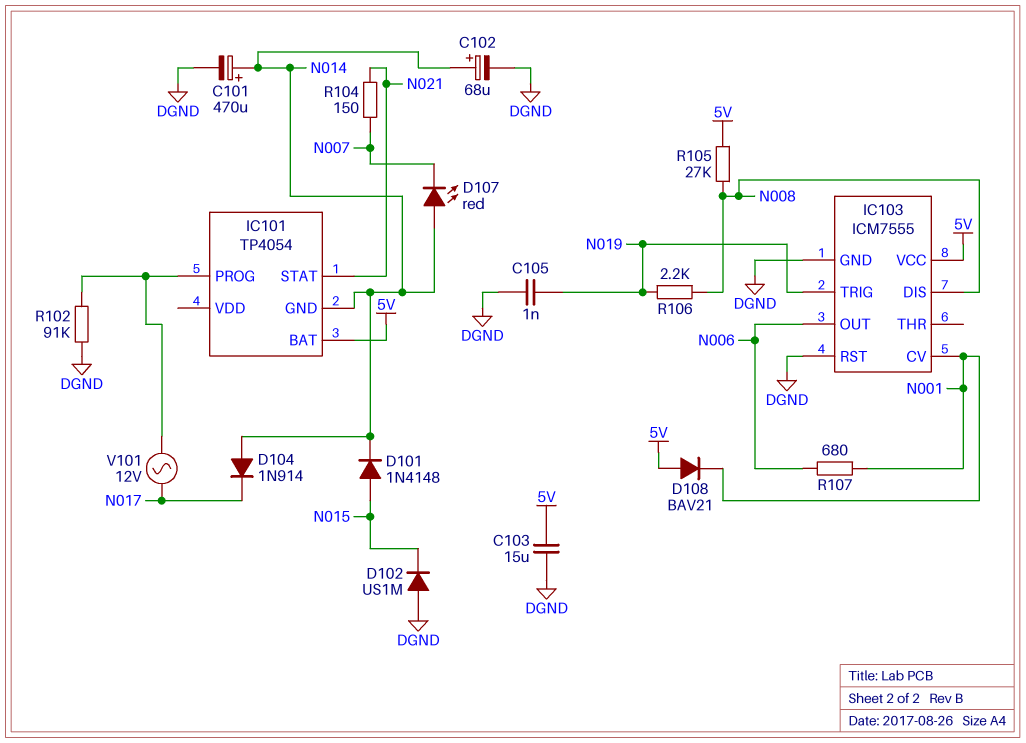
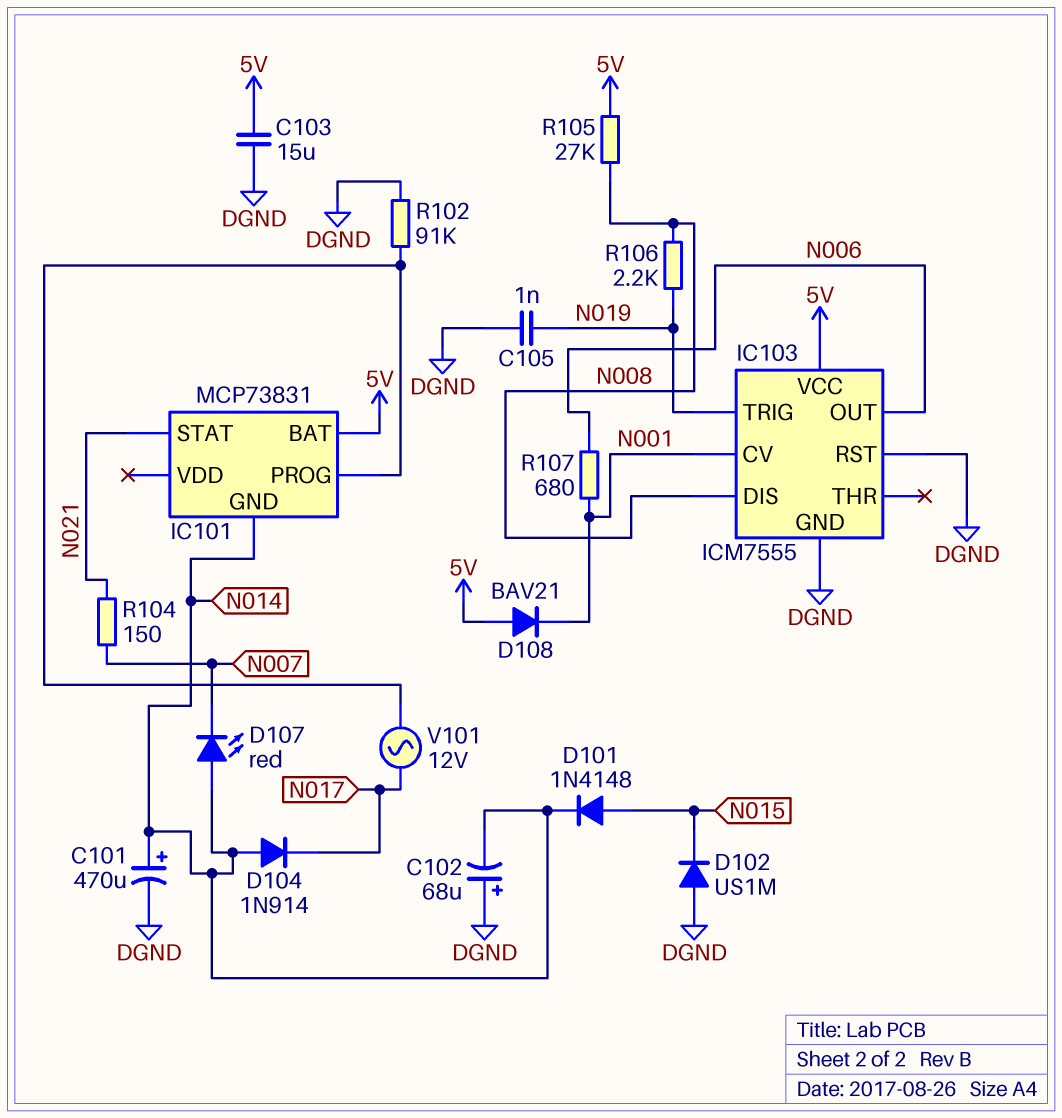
C102: 68uF (plus N014, minus DGND) -> 68uF (plus DGND, minus N014)
IC101: TP4054 -> MCP73831

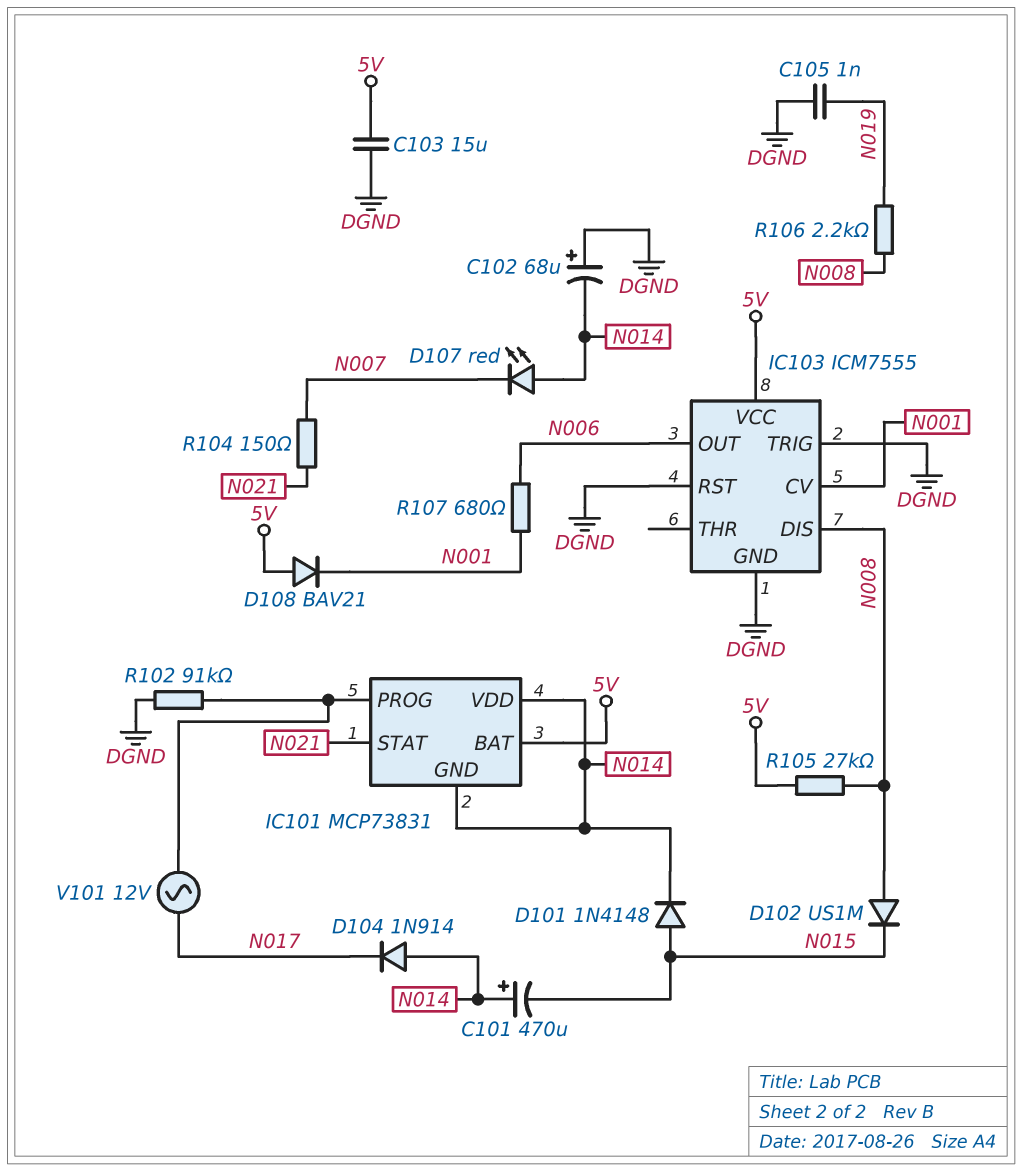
C101: 470uF (plus N014, minus DGND) -> 470uF (plus N014, minus N015)
D102: diode US1M (A DGND, K N015) -> diode US1M (A N008, K N015)
IC101 pin VDD: none -> N014
IC103 pin TRIG: N019 -> DGND

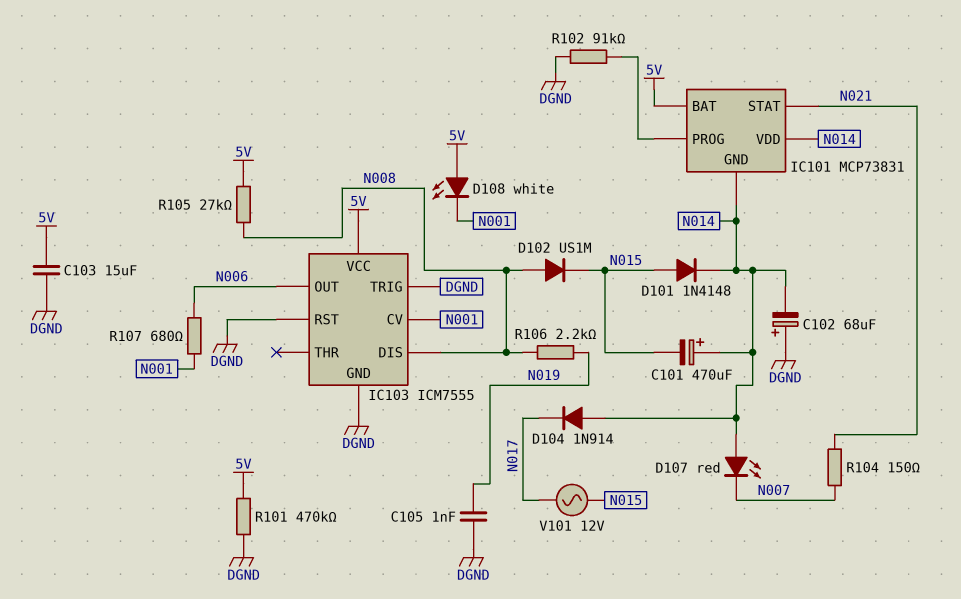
D108: diode BAV21 (A 5V, K N001) -> LED white (A 5V, K N001)
R101: none -> 470k (5V, DGND)
V101: AC 12V (IC101/PROG, N017) -> AC 12V (N015, N017)

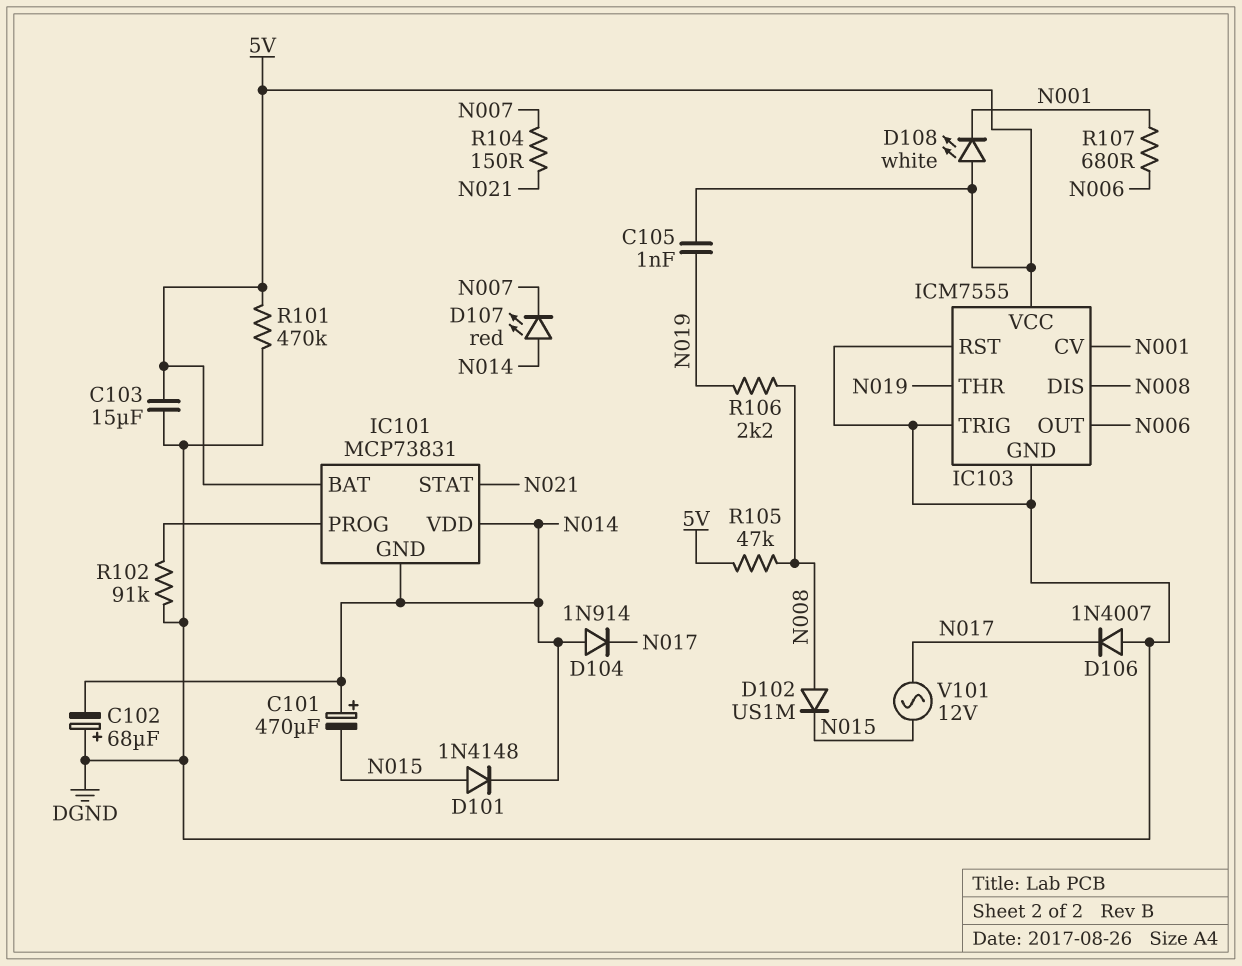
C105: 1nF (DGND, N019) -> 1nF (5V, N019)
D106: none -> diode 1N4007 (A DGND, K N017)
IC103 pin THR: none -> N019
R105: 27k (5V, N008) -> 47k (5V, N008)

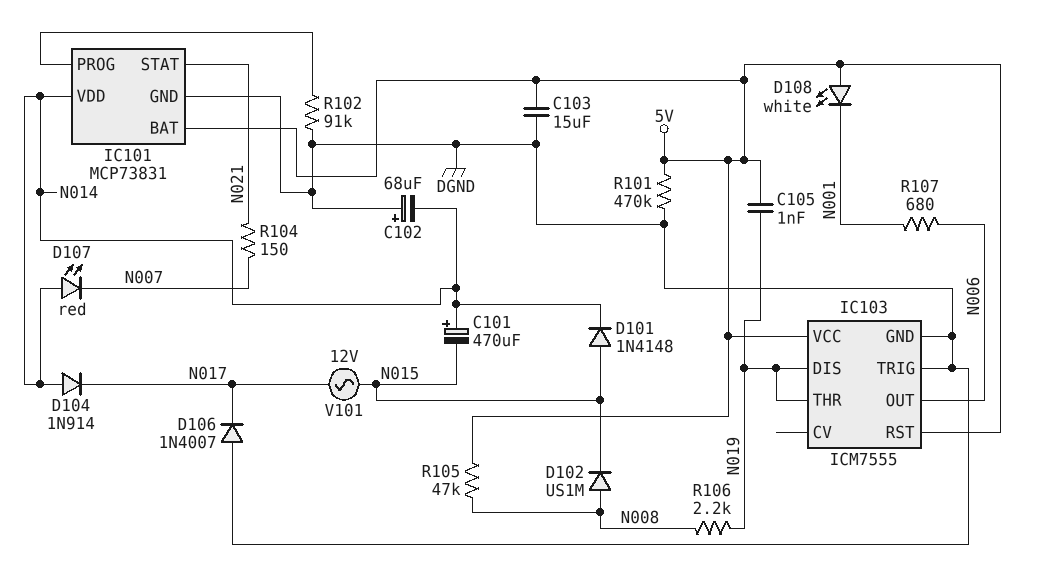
IC101 pin GND: N014 -> DGND
IC103 pin CV: N001 -> none
IC103 pin DIS: N008 -> N019
IC103 pin RST: DGND -> 5V

